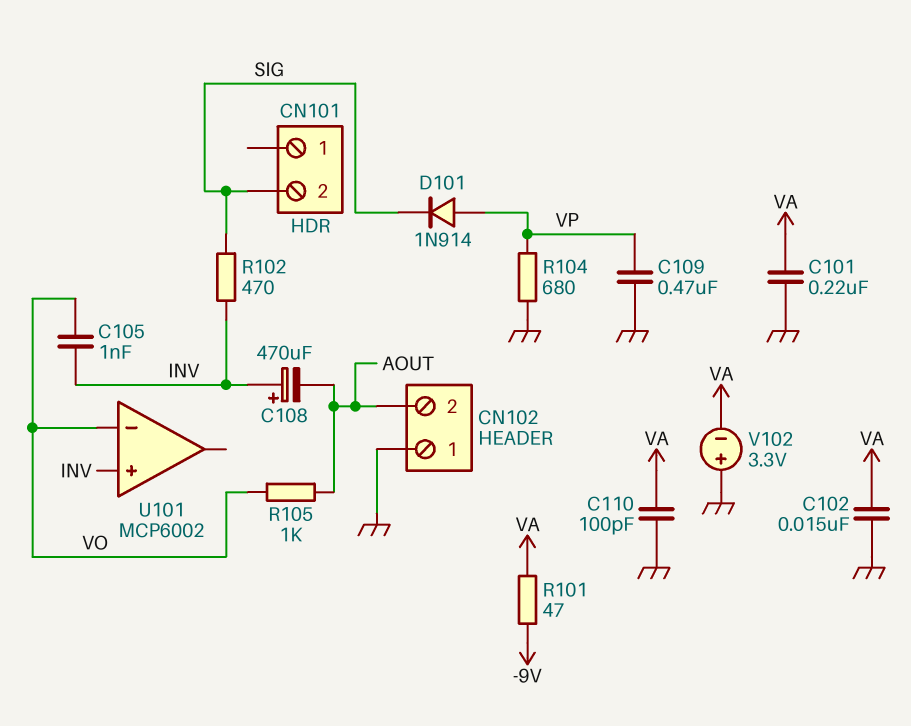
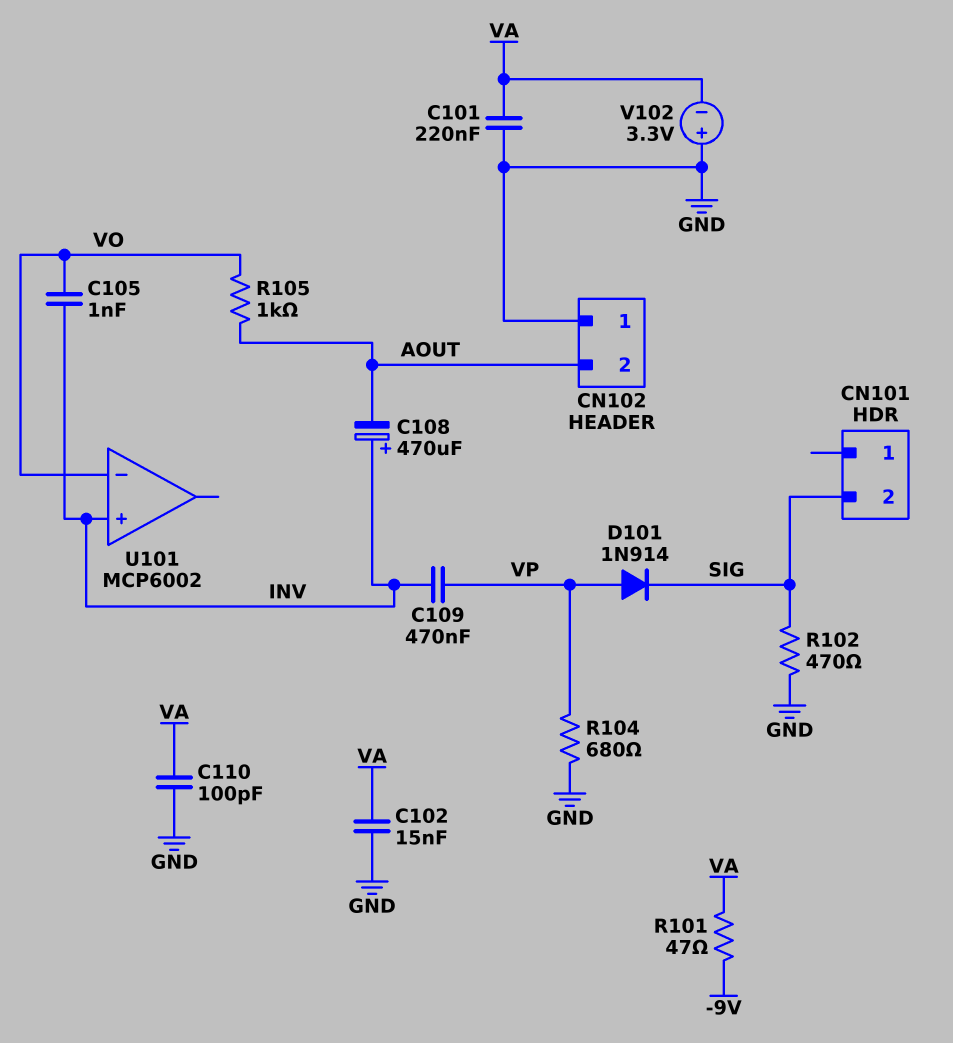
C109: 470nF (GND, VP) -> 470nF (INV, VP)
R102: 470 (INV, SIG) -> 470 (GND, SIG)

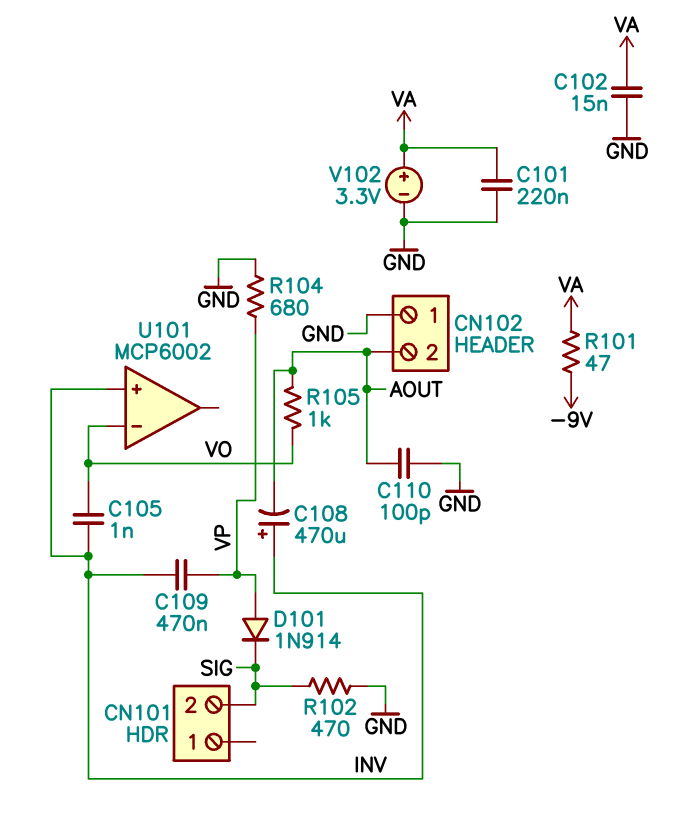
C110: 100pF (GND, VA) -> 100pF (AOUT, GND)
V102: 3.3V (plus GND, minus VA) -> 3.3V (plus VA, minus GND)

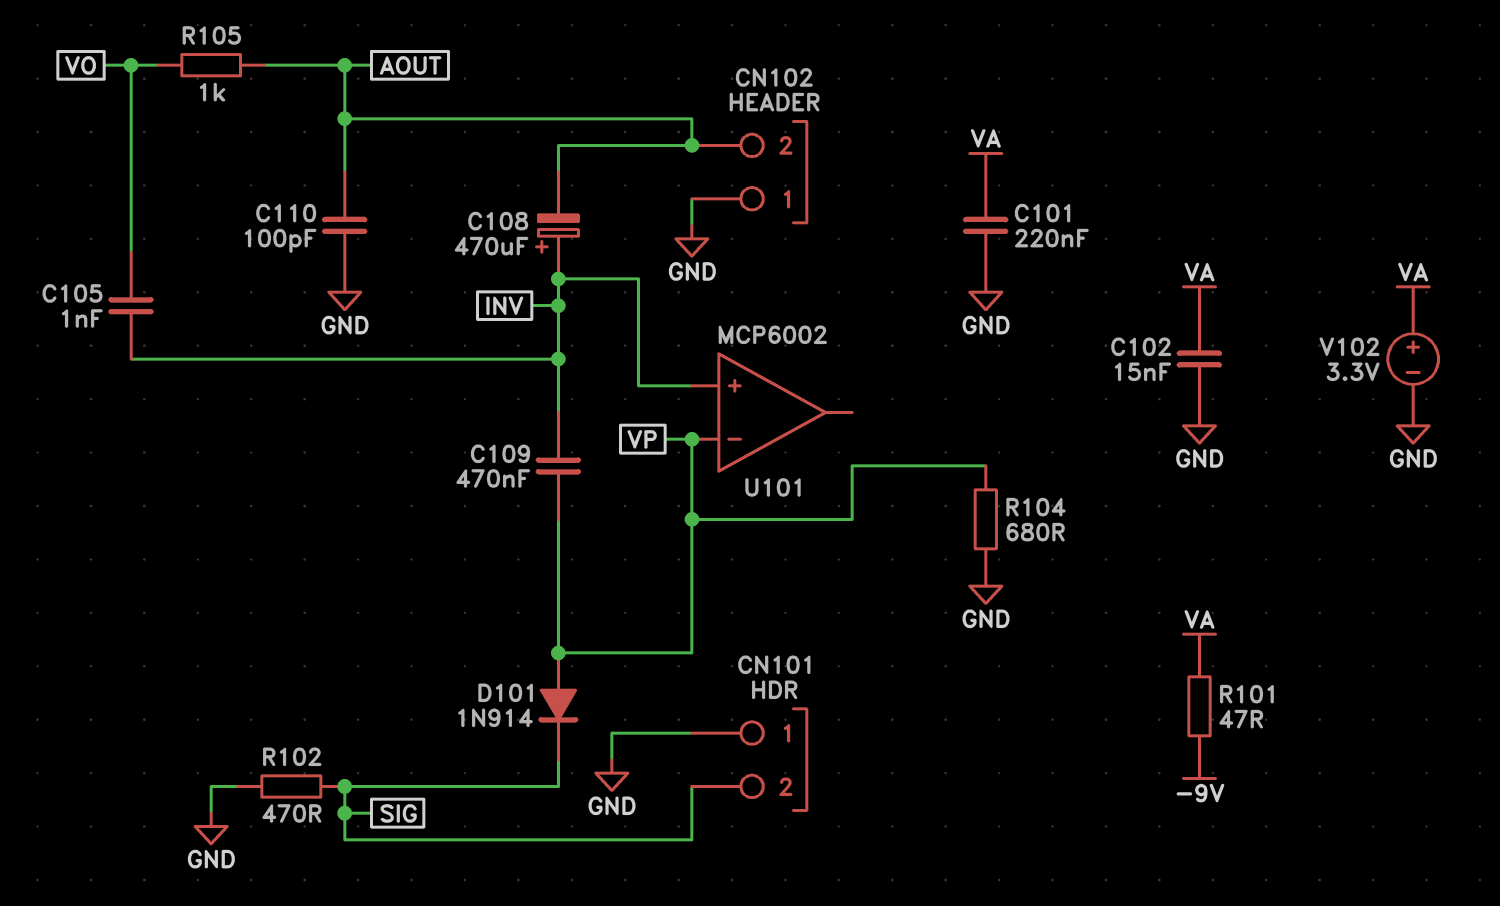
CN101 pin 1: none -> GND
U101 pin in-: VO -> VP

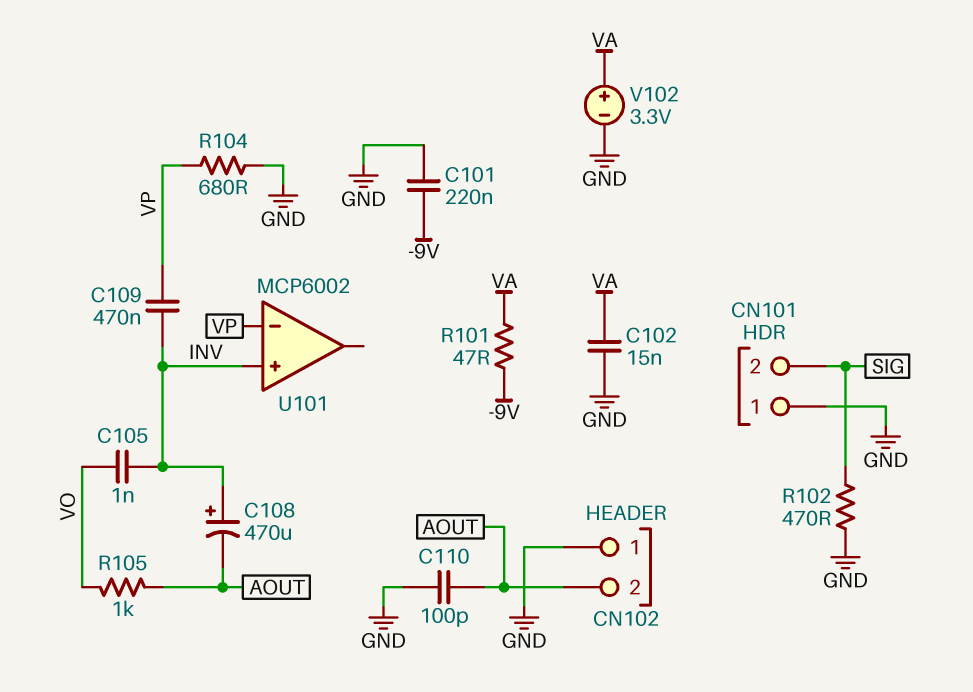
C101: 220nF (GND, VA) -> 220nF (-9V, GND)
D101: diode 1N914 (A VP, K SIG) -> none

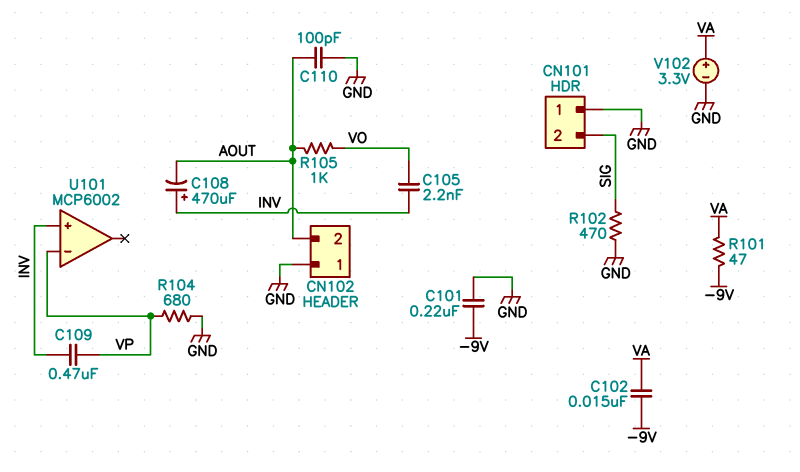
C102: 15nF (GND, VA) -> 15nF (-9V, VA)
C105: 1nF (INV, VO) -> 2.2nF (INV, VO)

